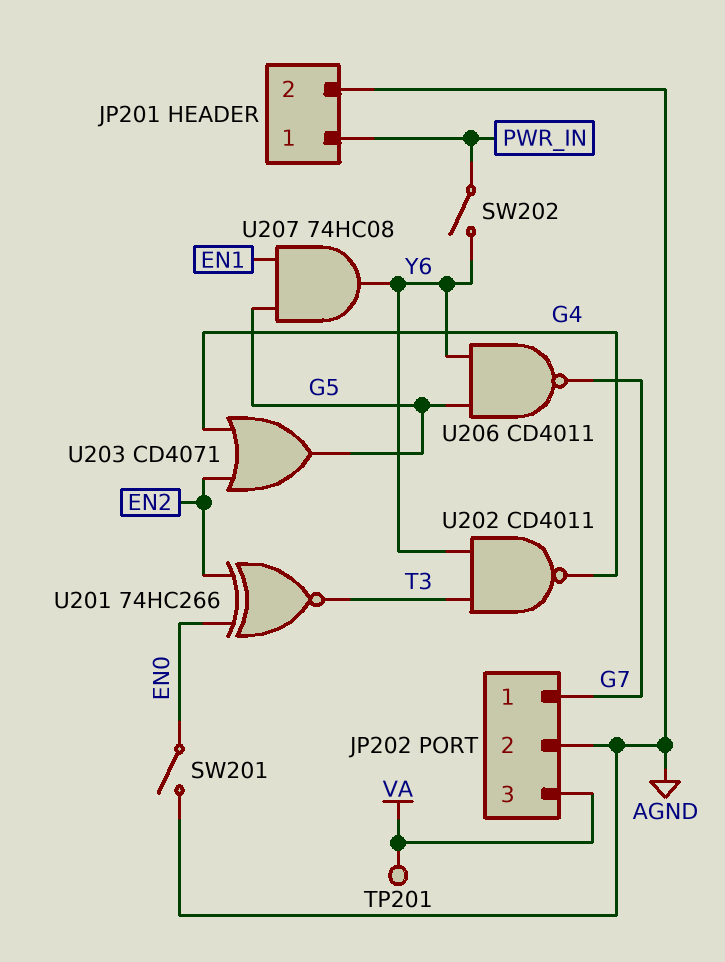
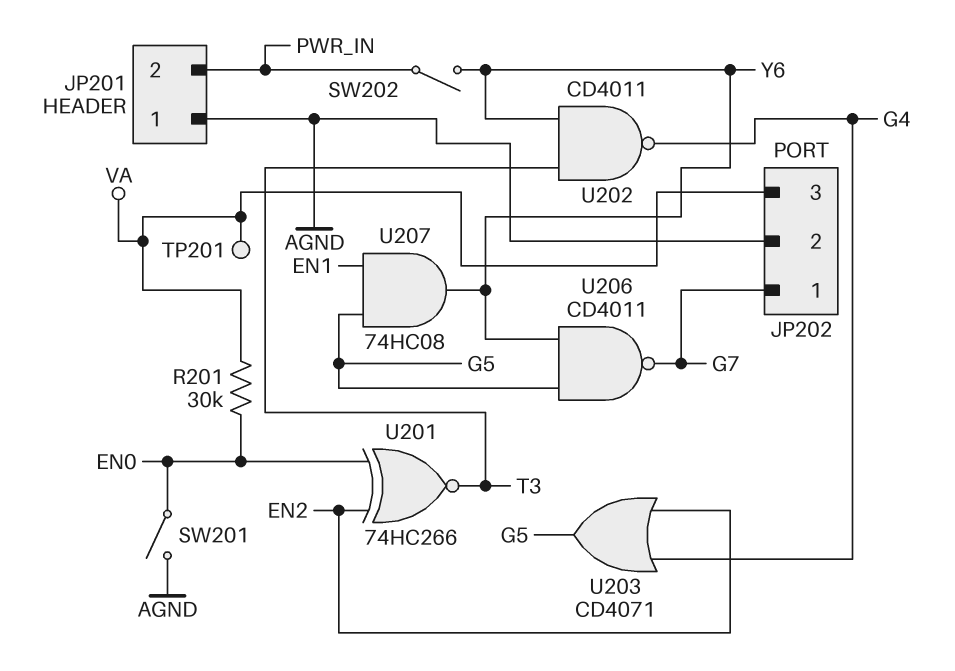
JP201 pin 1: PWR_IN -> AGND
JP201 pin 2: AGND -> PWR_IN
R201: none -> 30k (EN0, VA)

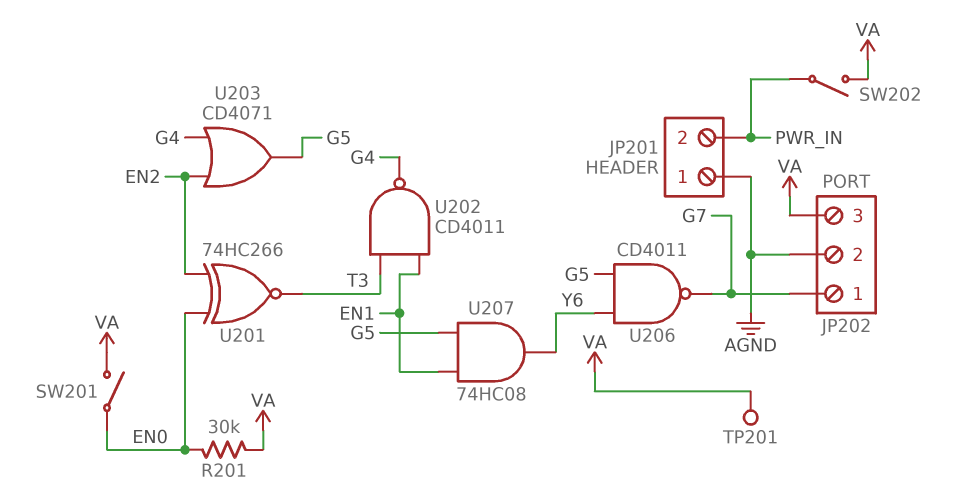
SW201: switch (AGND, EN0) -> switch (EN0, VA)
SW202: switch (PWR_IN, Y6) -> switch (PWR_IN, VA)
U202: NAND CD4011 (in T3, in Y6, out G4) -> NAND CD4011 (in EN1, in T3, out G4)

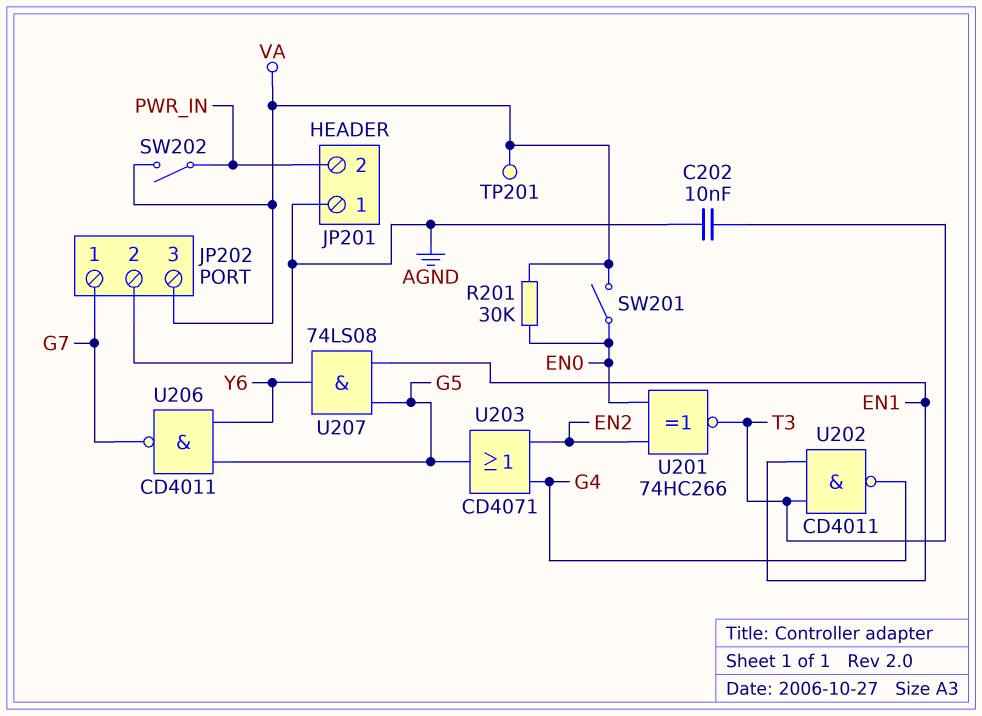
C202: none -> 10nF (AGND, T3)
U207: AND 74HC08 (in EN1, in G5, out Y6) -> AND 74LS08 (in EN1, in G5, out Y6)

